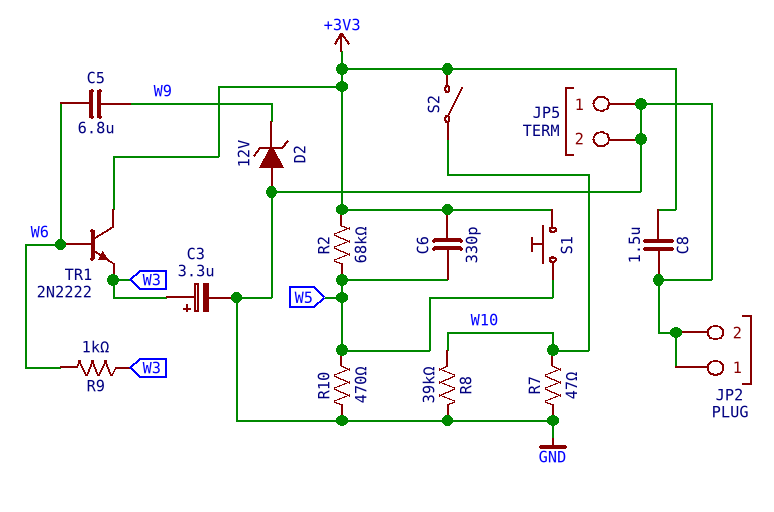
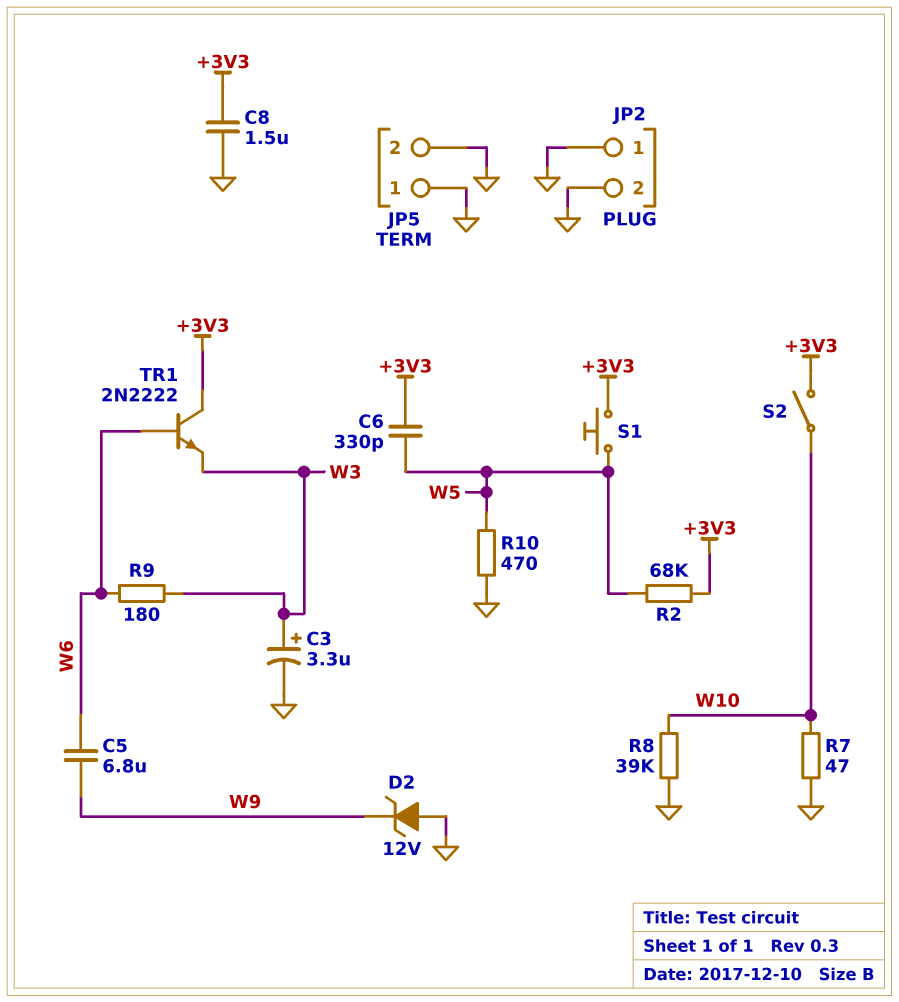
R9: 1k (W3, W6) -> 180 (W3, W6)

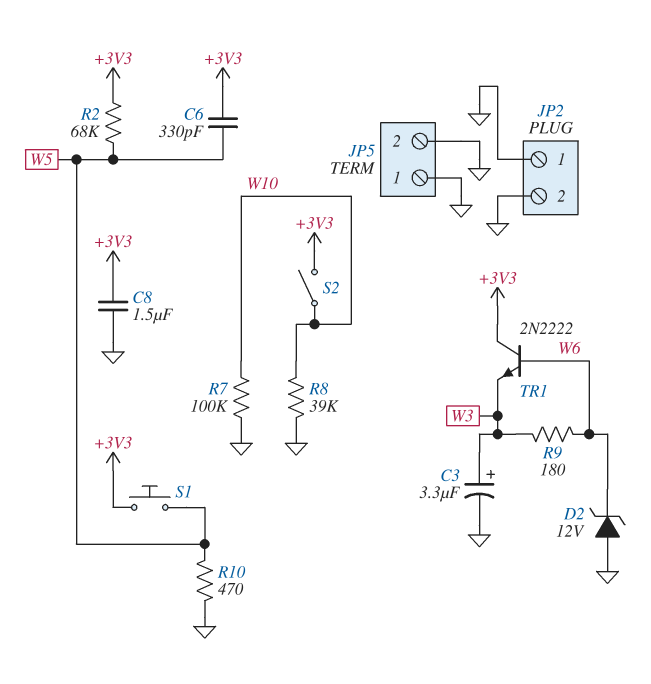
C5: 6.8uF (W6, W9) -> none
D2: zener 12V (A GND, K W9) -> zener 12V (A GND, K W6)
R7: 47 (GND, W10) -> 100k (GND, W10)

